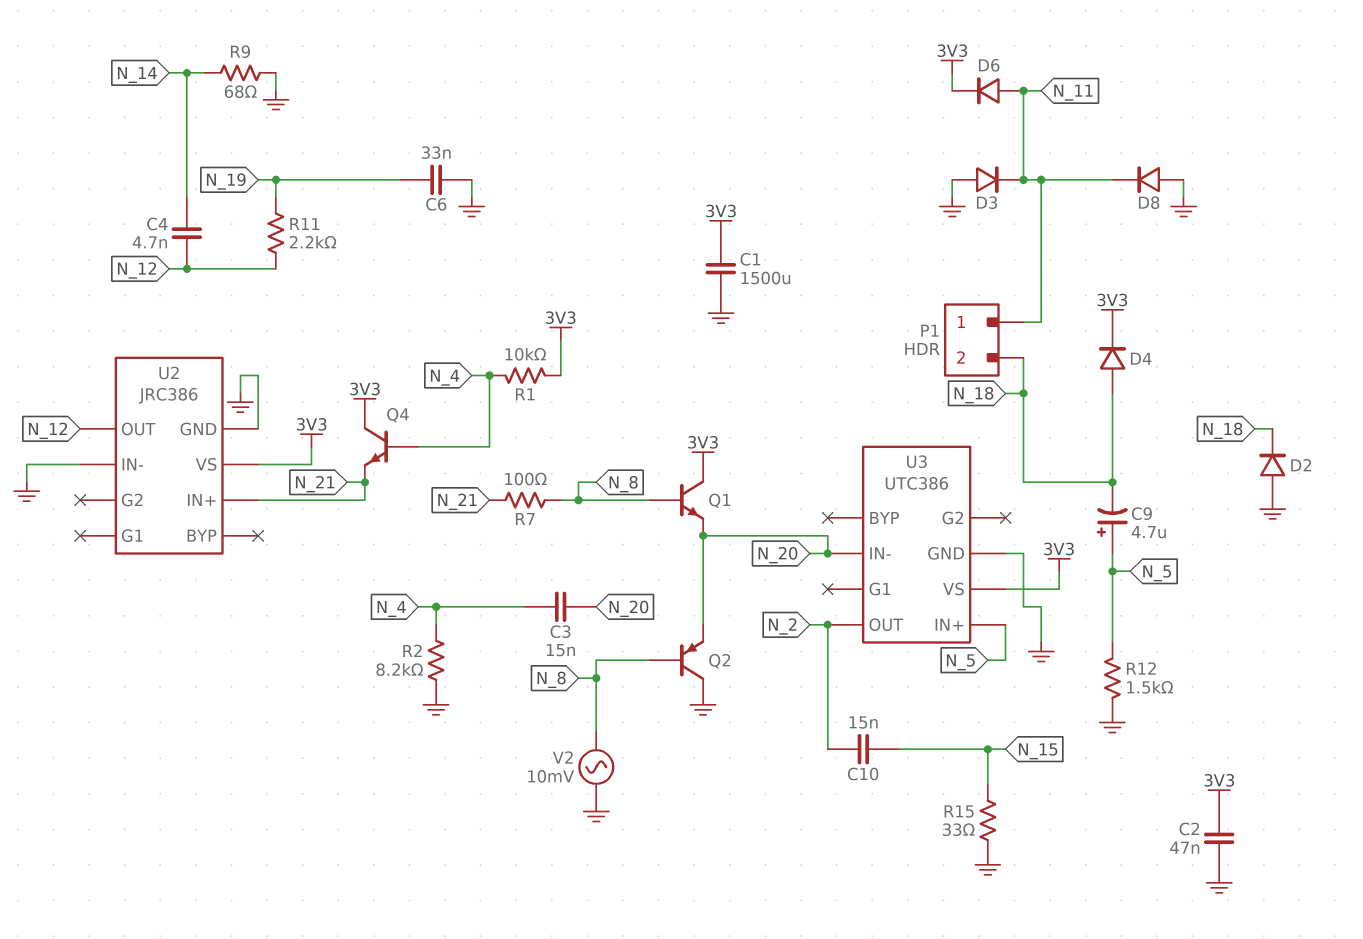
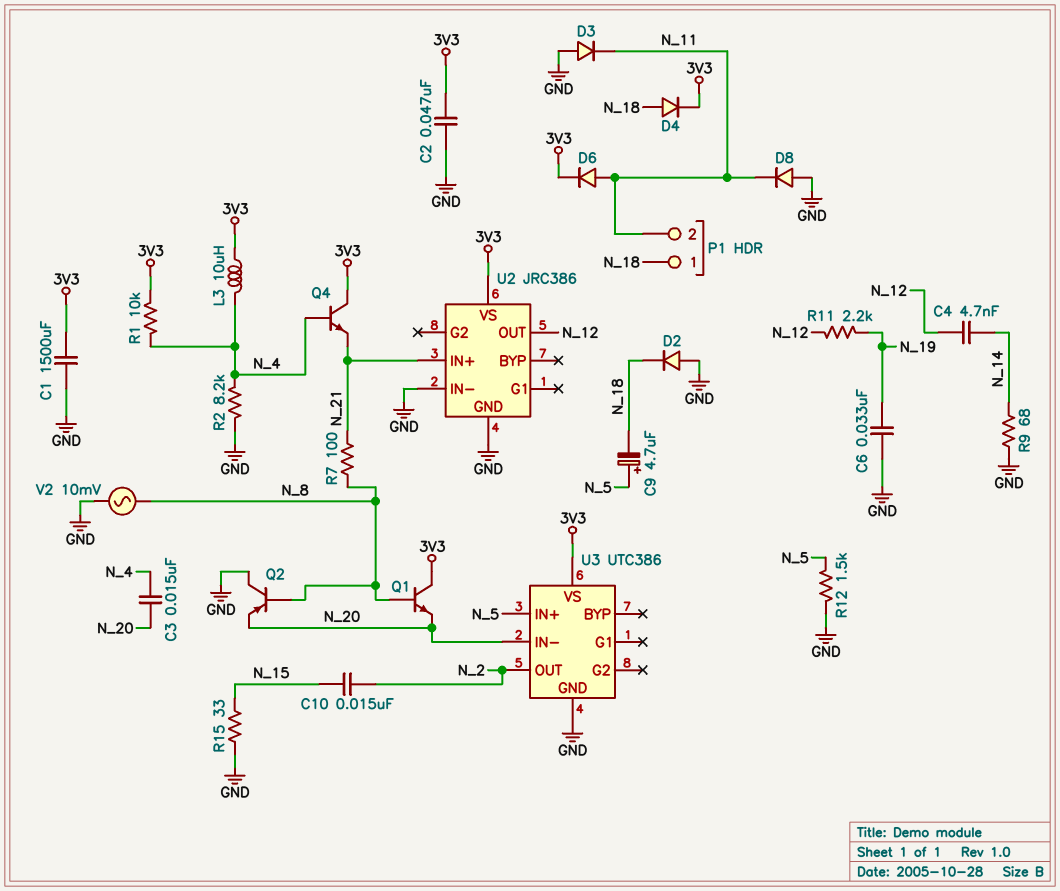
L3: none -> 10uH (3V3, N_4)
P1 pin 1: N_11 -> N_18
P1 pin 2: N_18 -> N_11

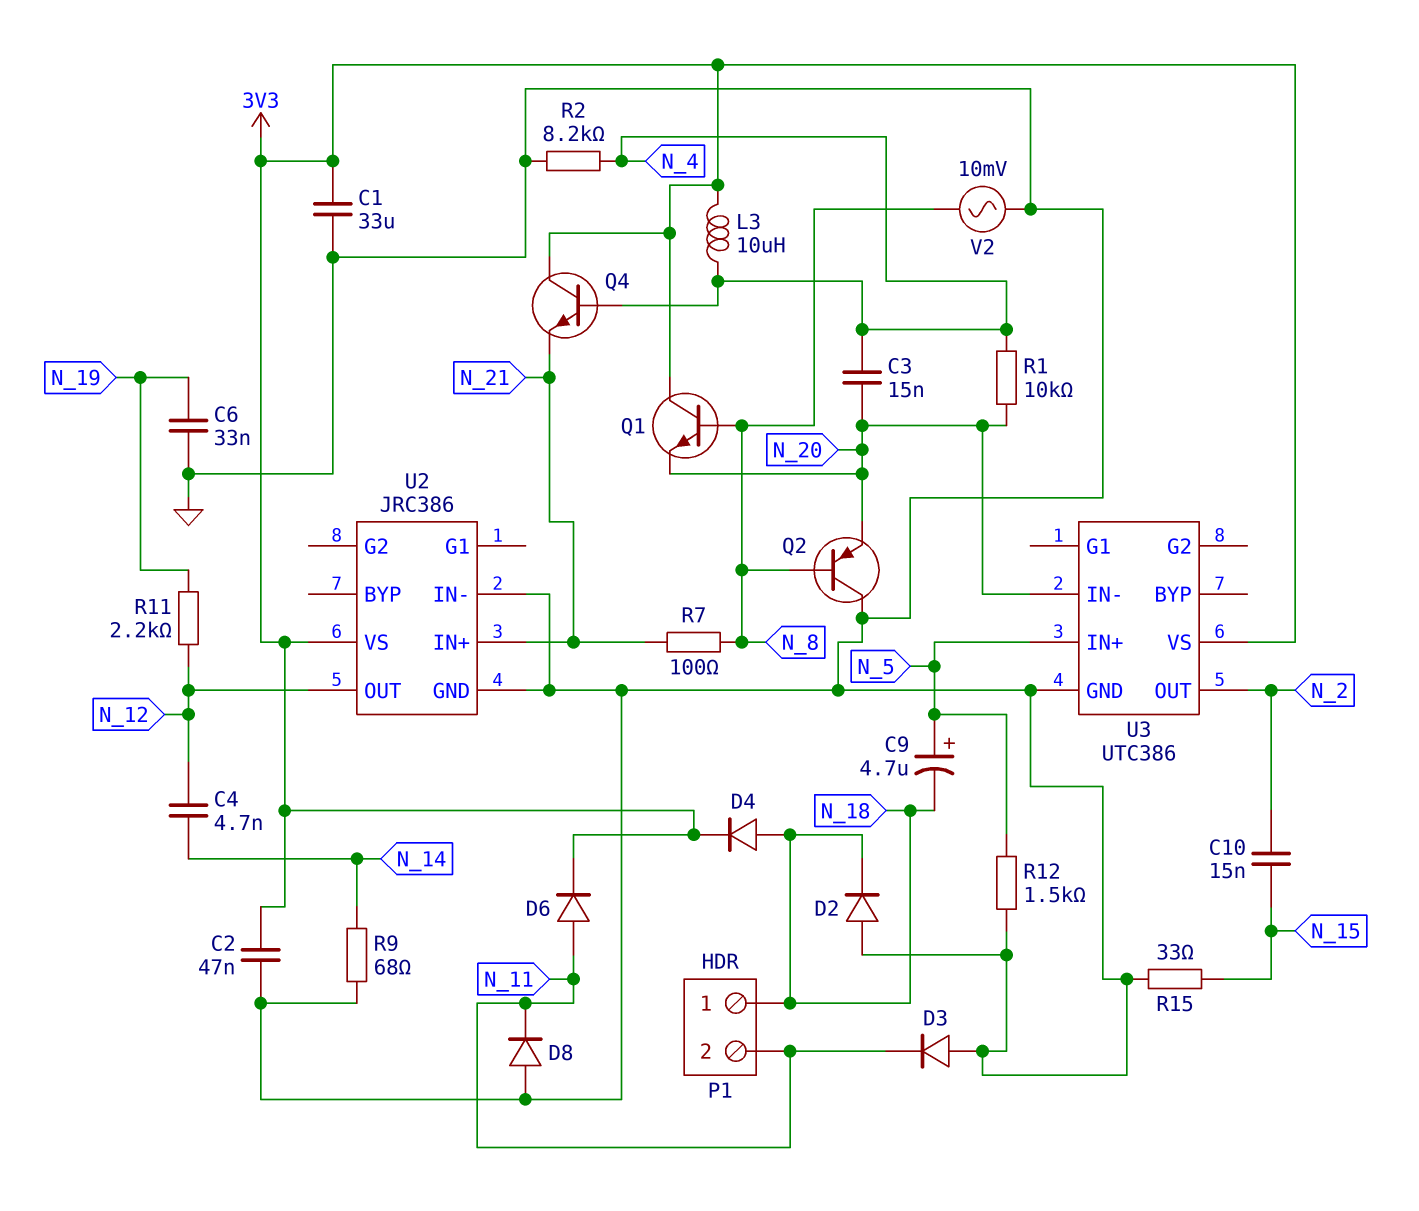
C1: 1500uF (3V3, GND) -> 33uF (3V3, GND)
R1: 10k (3V3, N_4) -> 10k (N_4, N_20)

